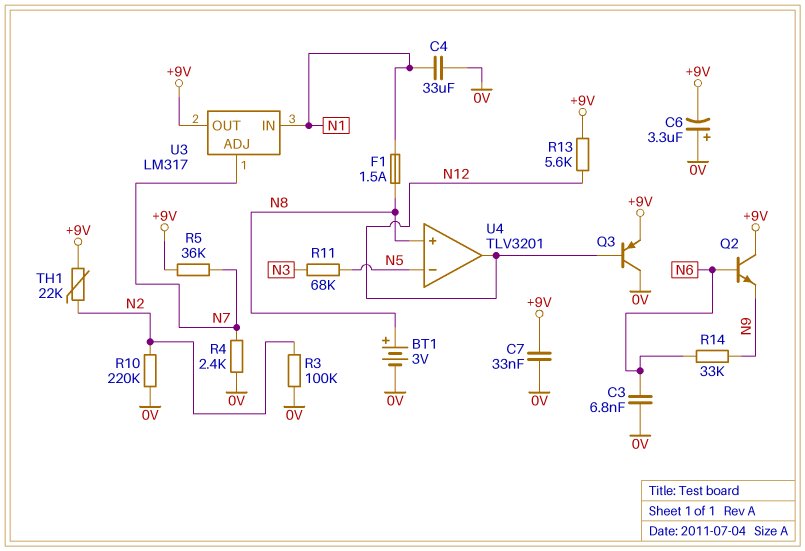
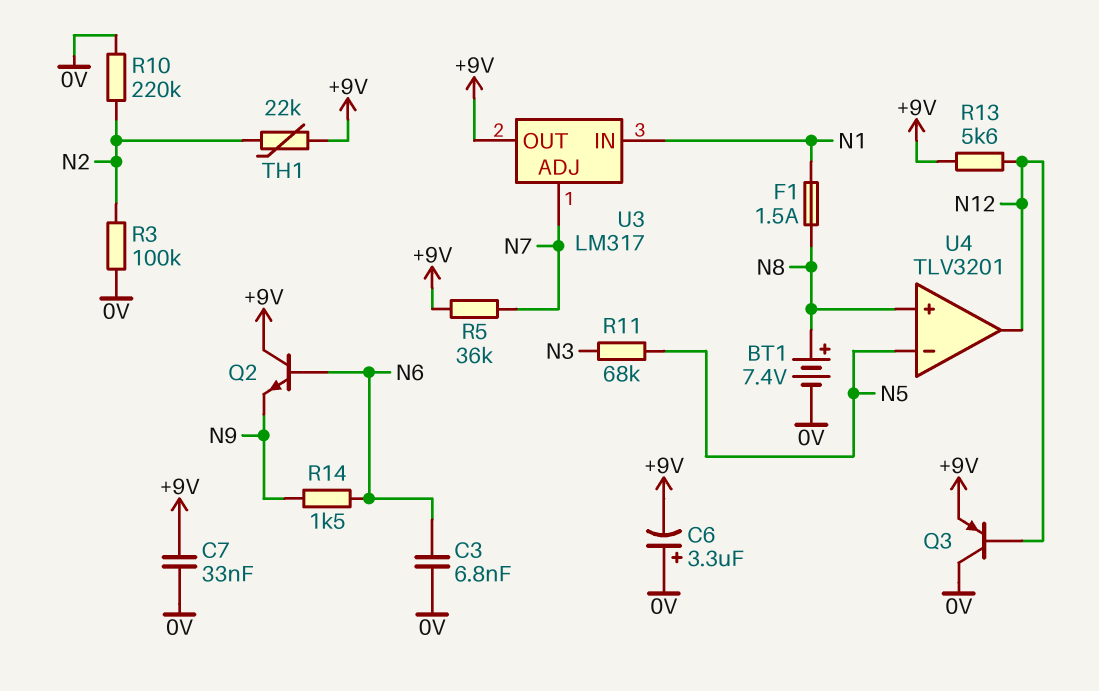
BT1: 3V (plus N8, minus 0V) -> 7.4V (plus N8, minus 0V)
C4: 33uF (0V, N1) -> none
R4: 2.4k (0V, N7) -> none
R14: 33k (N6, N9) -> 1.5k (N6, N9)

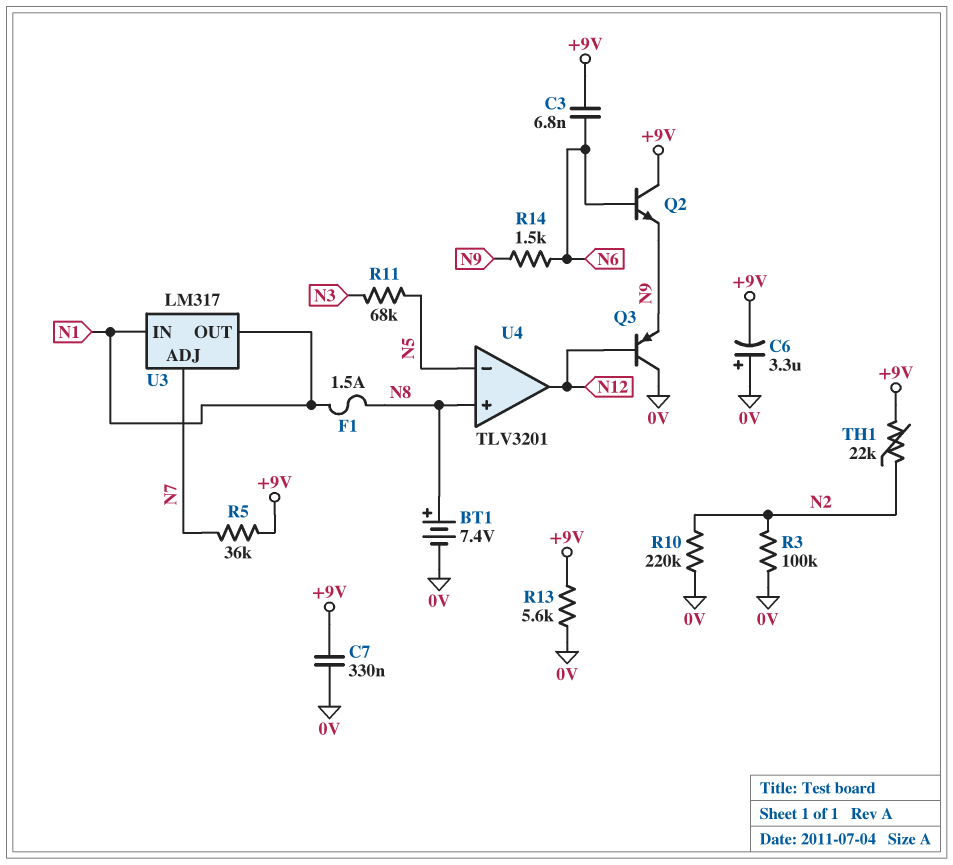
C3: 6.8nF (0V, N6) -> 6.8nF (+9V, N6)
C7: 33nF (+9V, 0V) -> 330nF (+9V, 0V)
Q3: PNP (B N12, C 0V, E +9V) -> PNP (B N12, C 0V, E N9)
R13: 5.6k (+9V, N12) -> 5.6k (+9V, 0V)
U3 pin OUT: +9V -> N1

